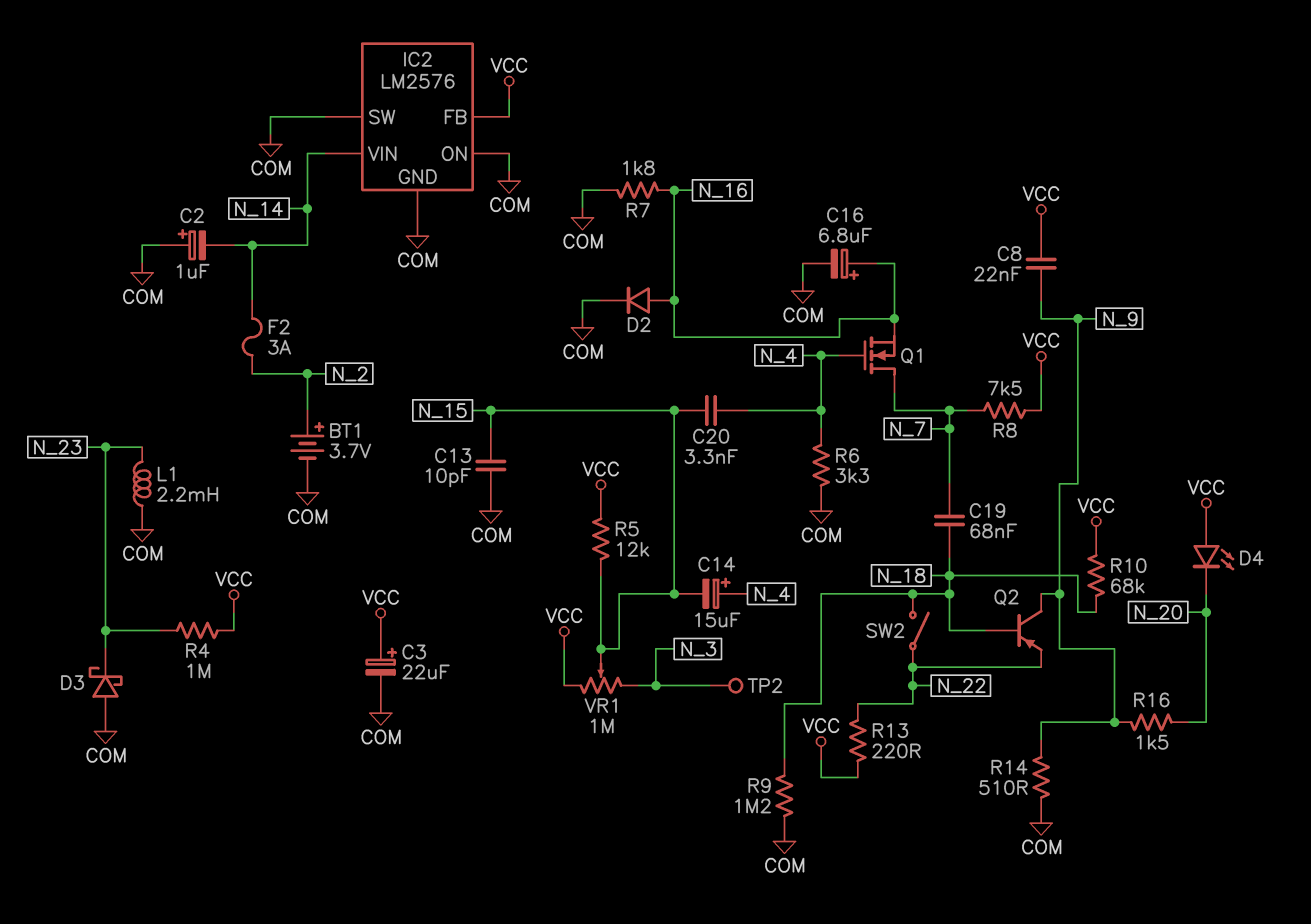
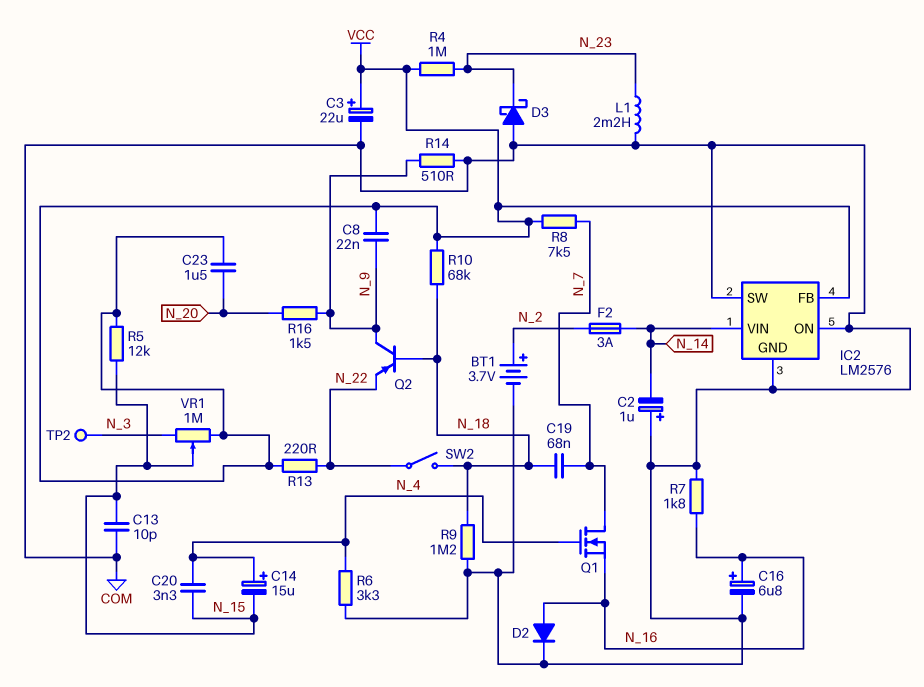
C23: none -> 1.5uF (N_20, VCC)
D4: LED (A VCC, K N_20) -> none

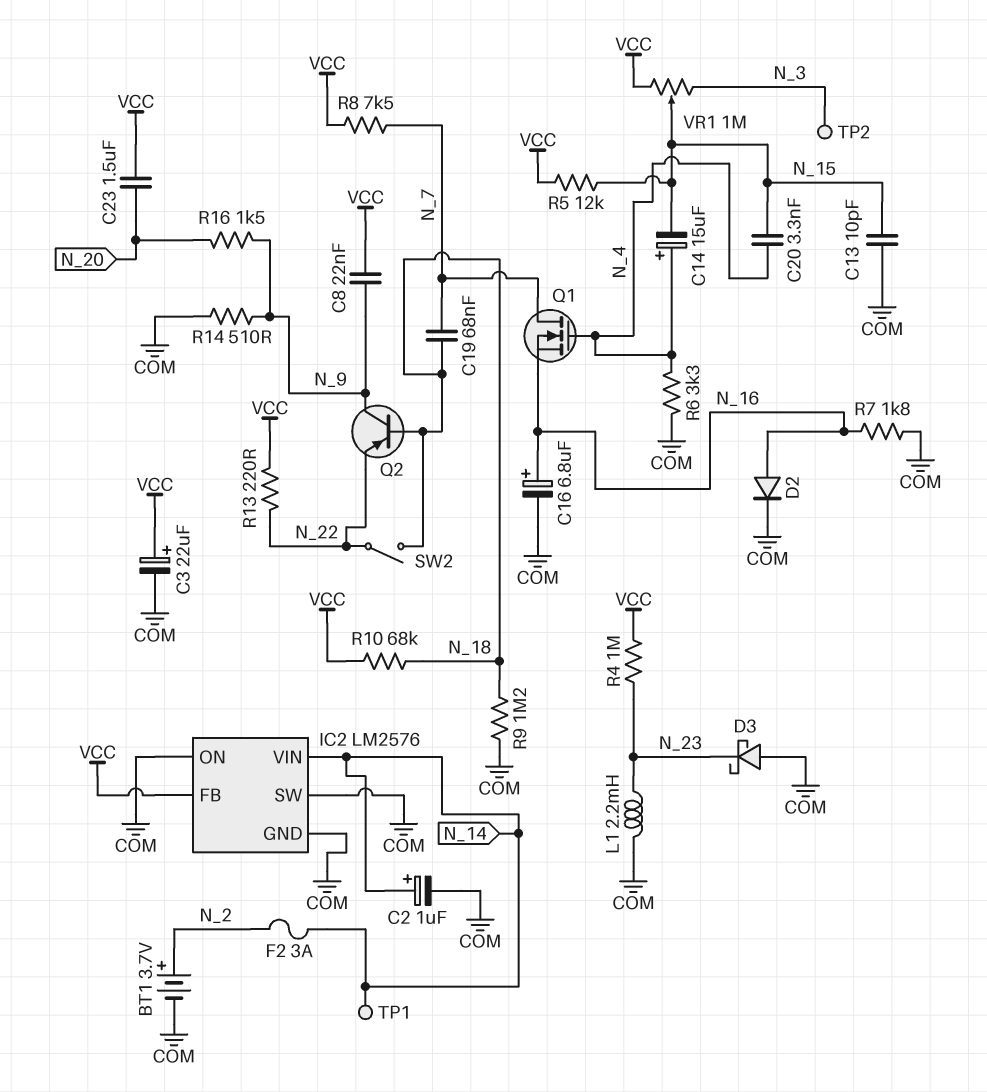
C2: 1uF (plus COM, minus N_14) -> 1uF (plus N_14, minus COM)
TP1: none -> test point (N_14)

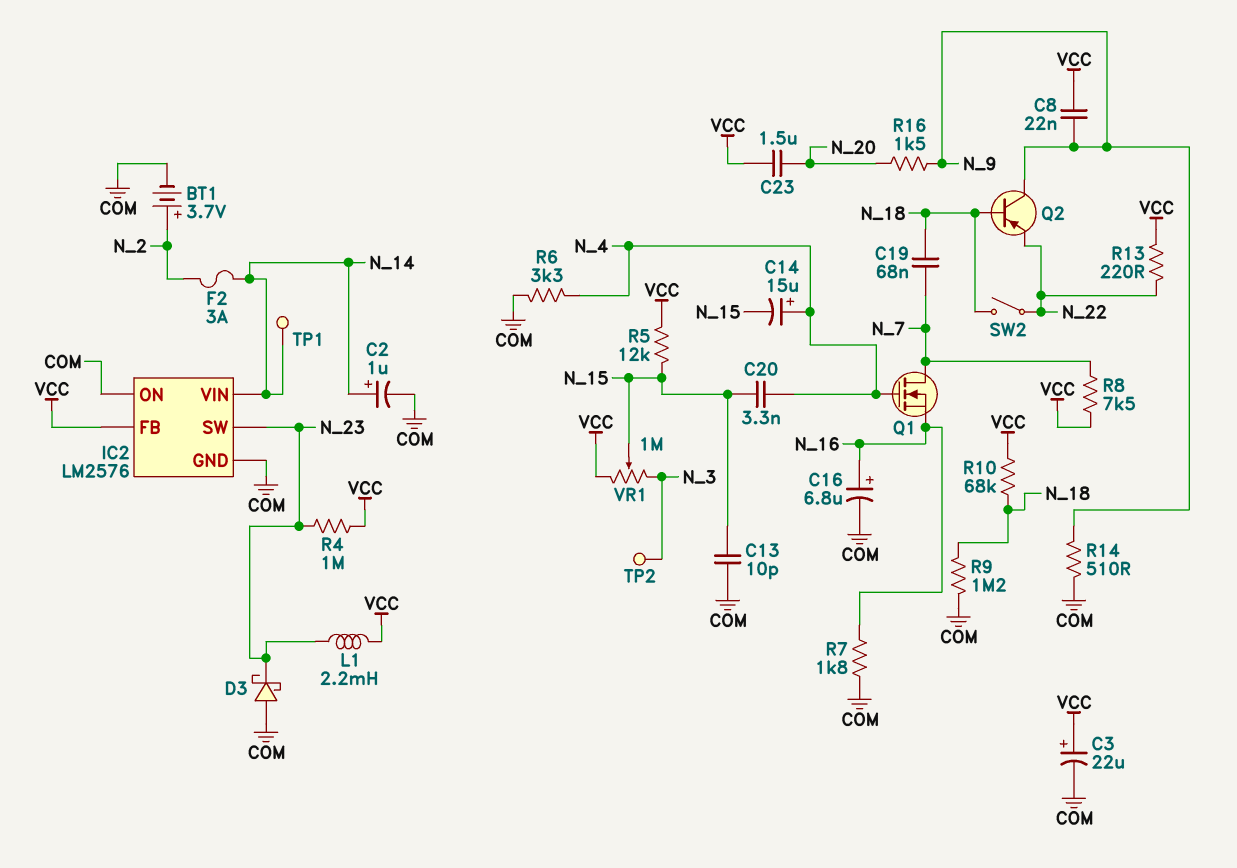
D2: diode (A N_16, K COM) -> none
IC2 pin SW: COM -> N_23
L1: 2.2mH (COM, N_23) -> 2.2mH (N_23, VCC)

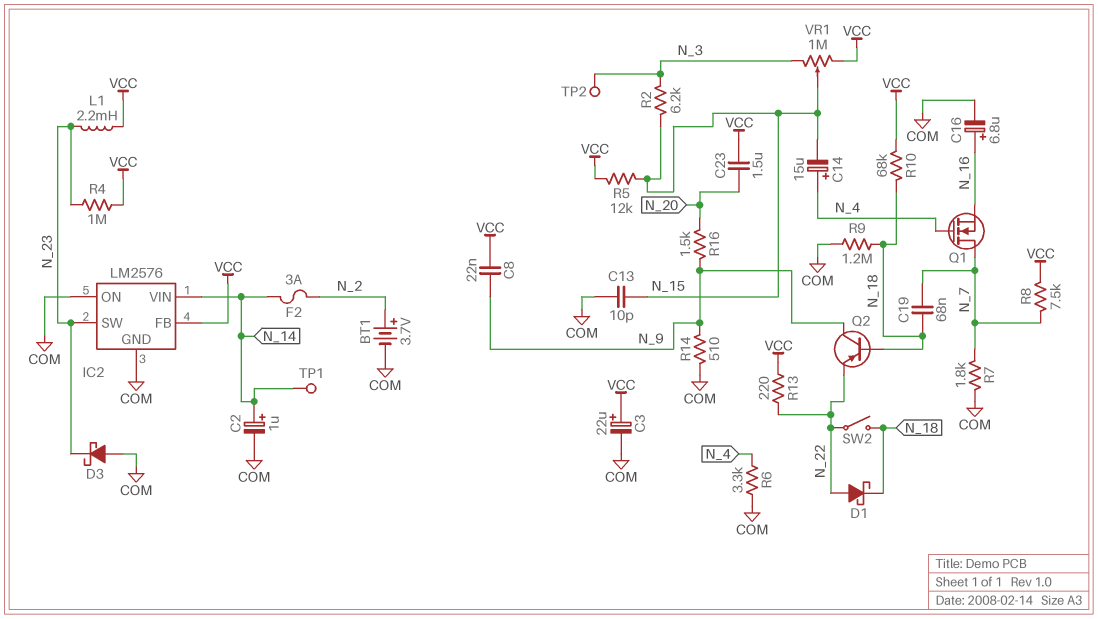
C20: 3.3nF (N_4, N_15) -> none
D1: none -> schottky (A N_22, K N_18)
R2: none -> 6.2k (N_3, N_15)
R7: 1.8k (COM, N_16) -> 1.8k (COM, N_7)

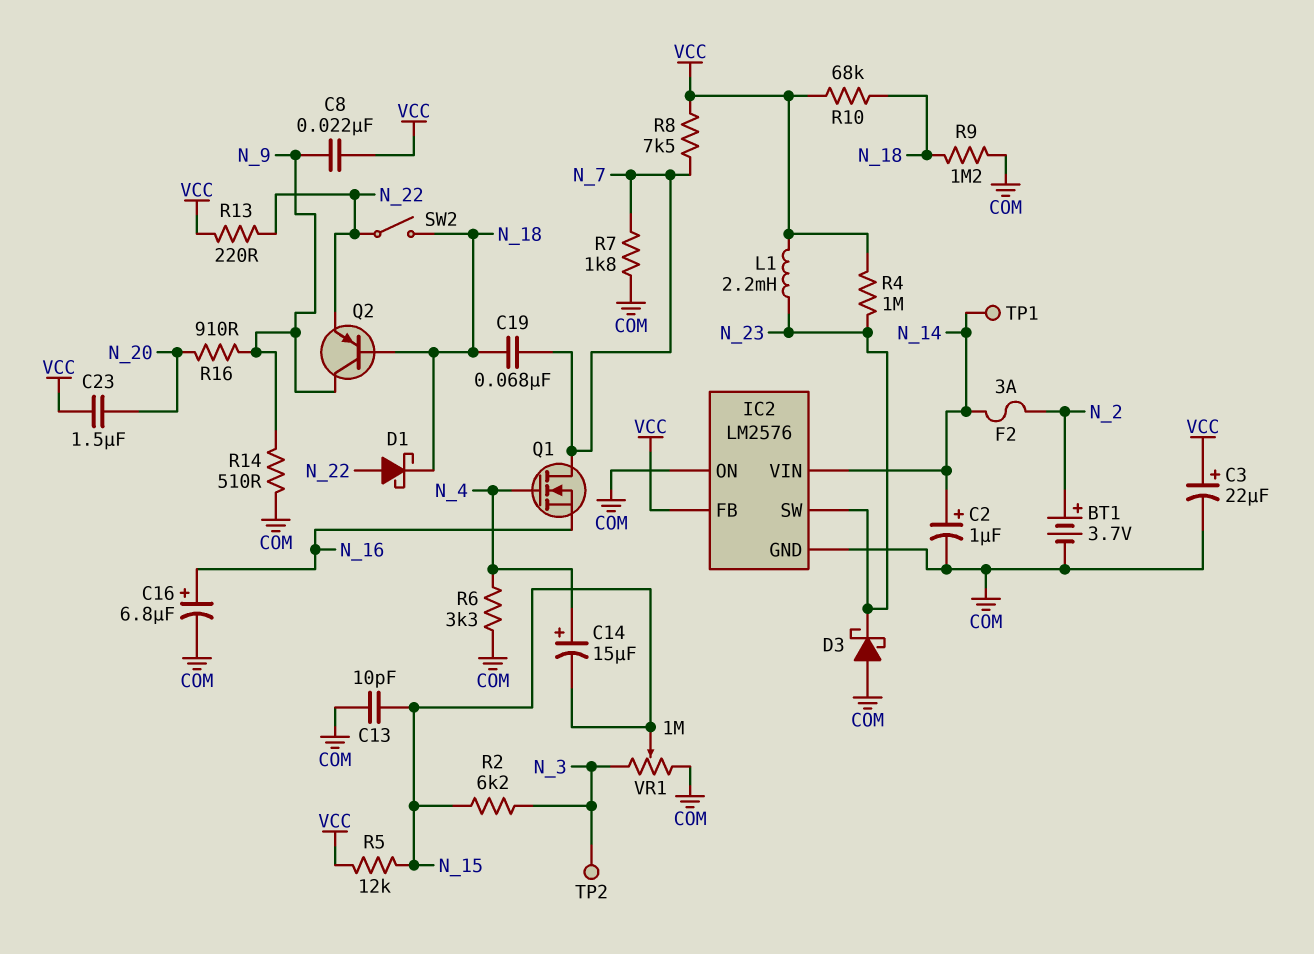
R16: 1.5k (N_9, N_20) -> 910 (N_9, N_20)
VR1: 1M (N_3, VCC, wiper N_15) -> 1M (COM, N_3, wiper N_15)

